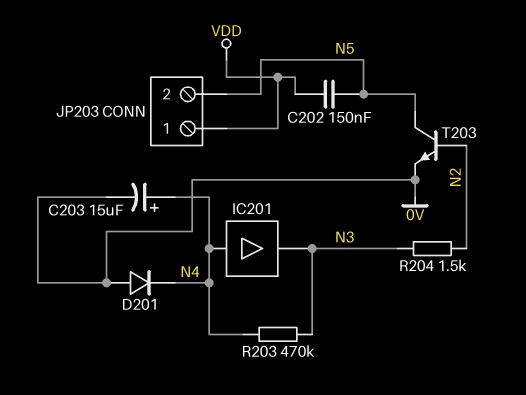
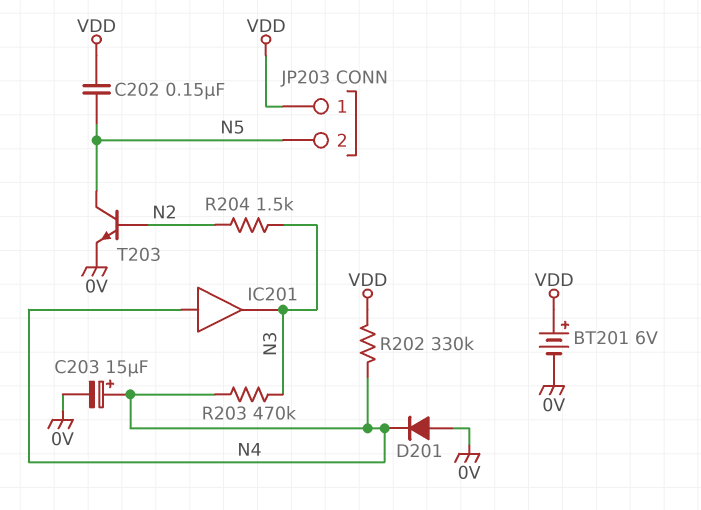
BT201: none -> 6V (plus VDD, minus 0V)
R202: none -> 330k (N4, VDD)

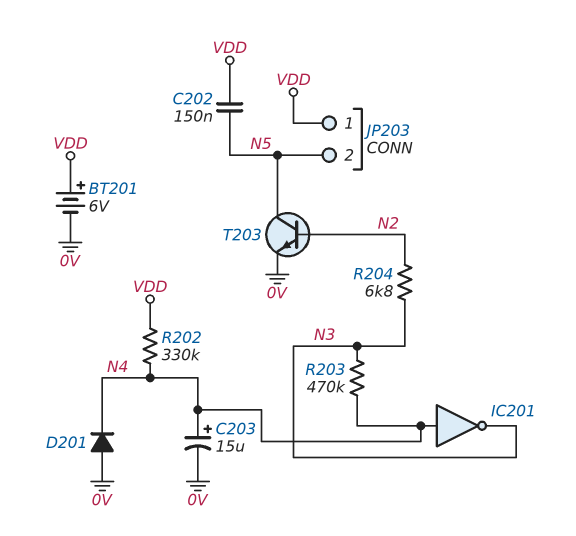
IC201: buffer (in N4, out N3) -> NOT (in N4, out N3)
R204: 1.5k (N2, N3) -> 6.8k (N2, N3)

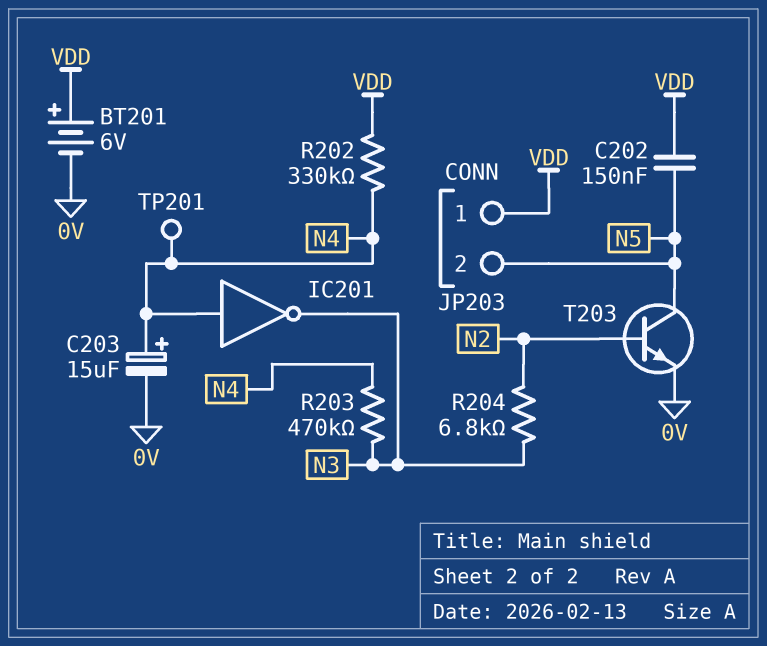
D201: diode (A 0V, K N4) -> none
TP201: none -> test point (N4)

